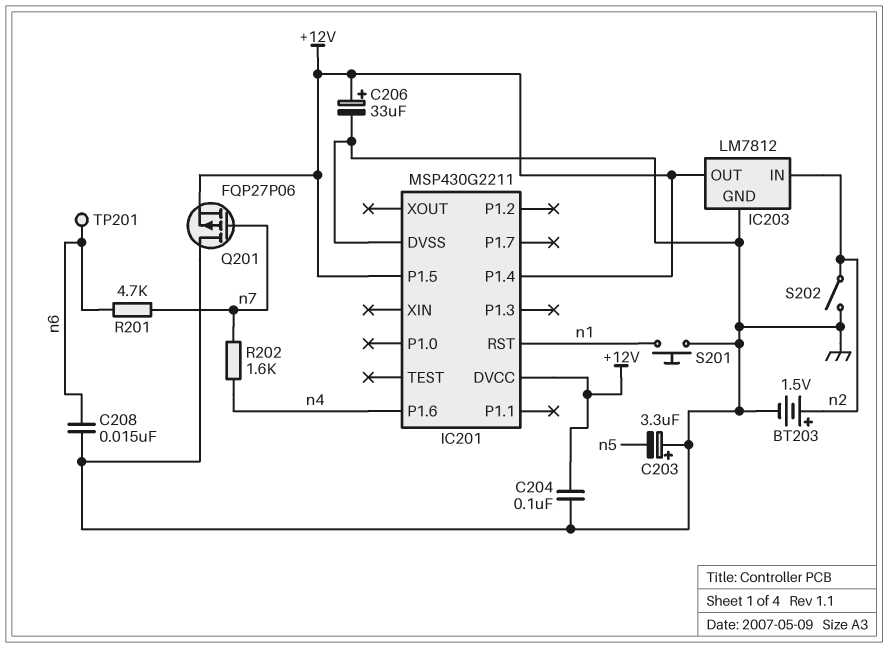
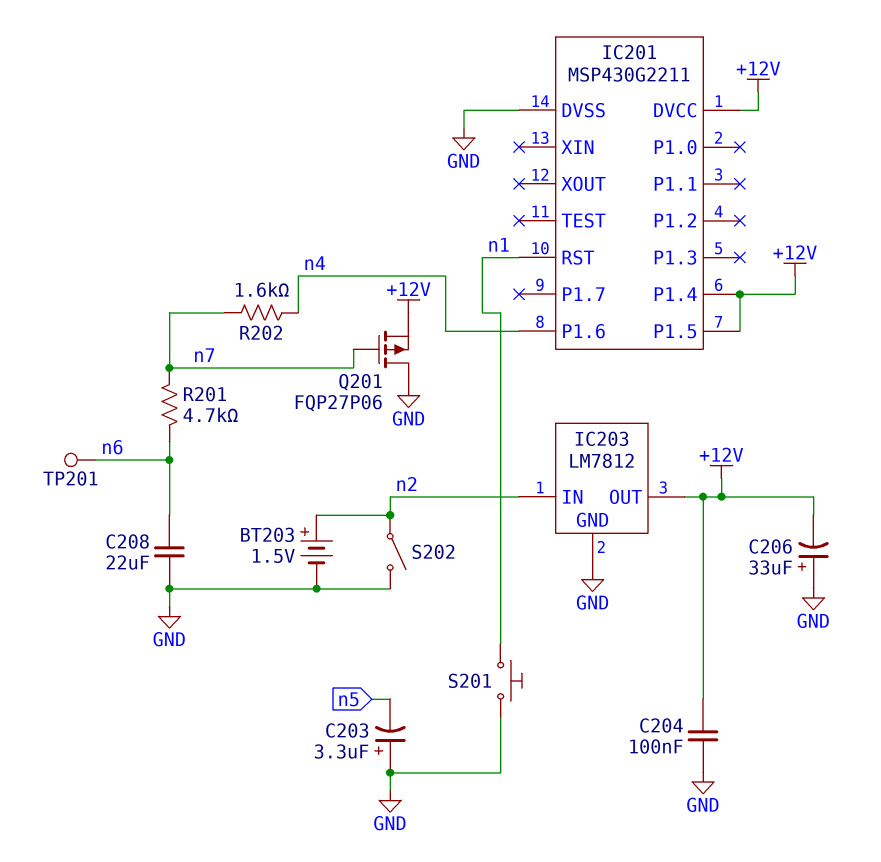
C206: 33uF (plus +12V, minus GND) -> 33uF (plus GND, minus +12V)
C208: 15nF (GND, n6) -> 22uF (GND, n6)

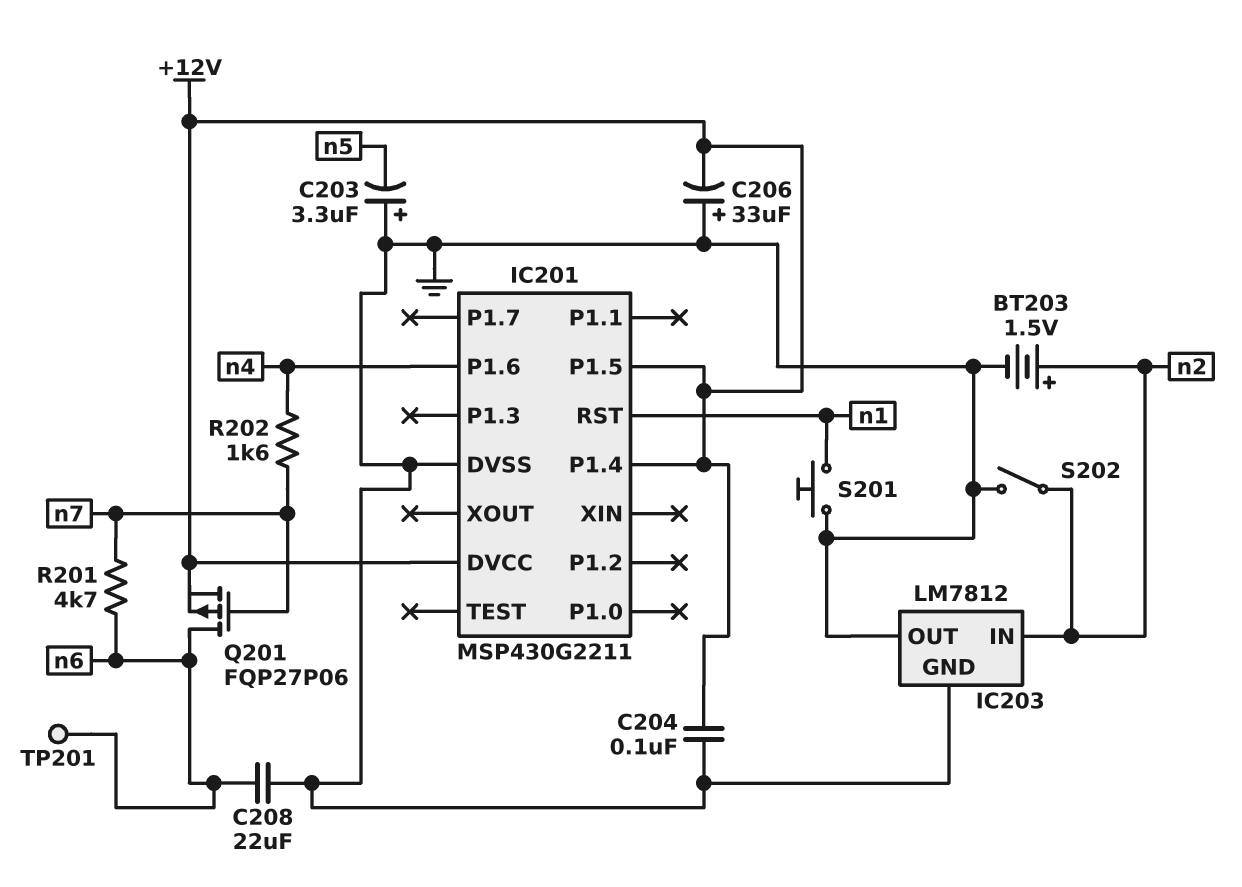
IC203 pin OUT: +12V -> GND
Q201: PMOS FQP27P06 (G n7, D GND, S +12V) -> PMOS FQP27P06 (G n7, D n6, S +12V)

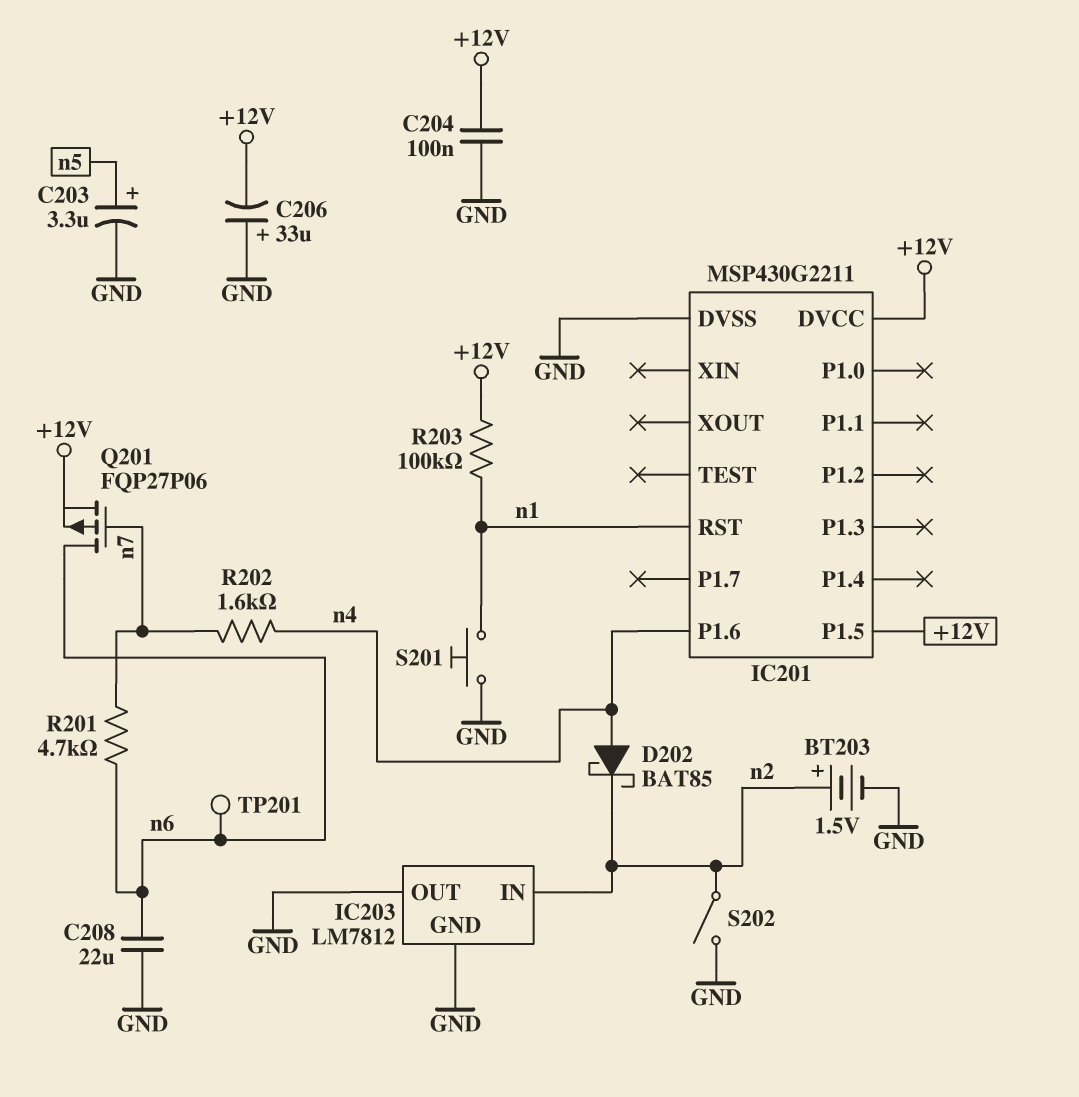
C203: 3.3uF (plus GND, minus n5) -> 3.3uF (plus n5, minus GND)
D202: none -> schottky BAT85 (A n4, K n2)
IC201 pin P1.4: +12V -> none
R203: none -> 100k (+12V, n1)

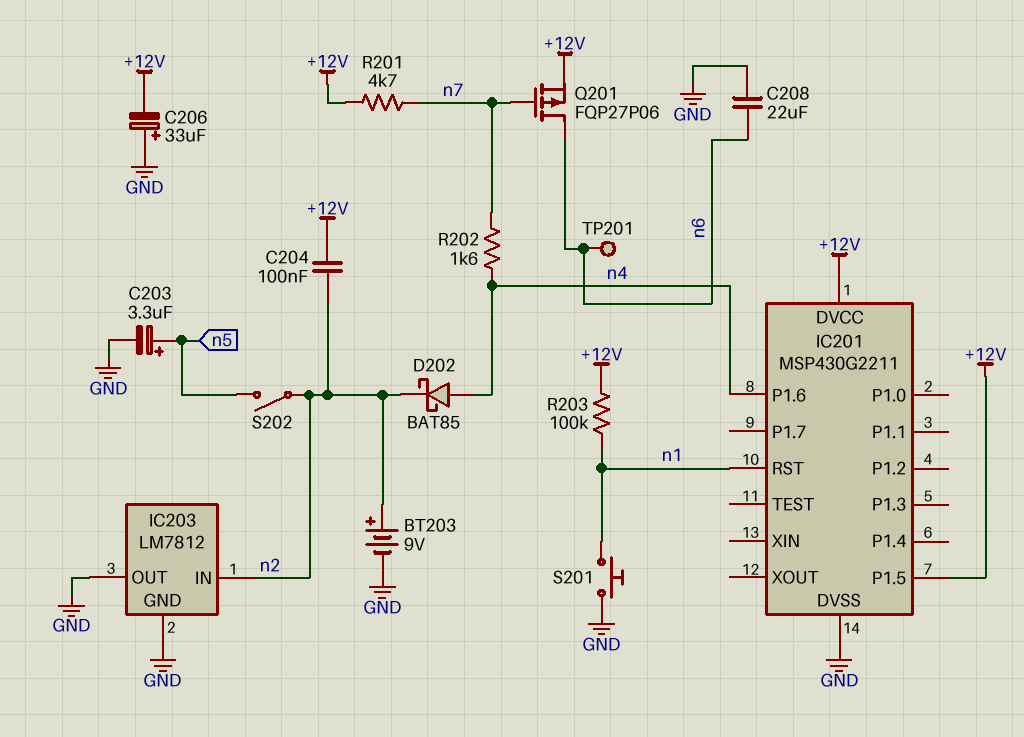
BT203: 1.5V (plus n2, minus GND) -> 9V (plus n2, minus GND)
C204: 100nF (+12V, GND) -> 100nF (+12V, n2)
R201: 4.7k (n6, n7) -> 4.7k (+12V, n7)
S202: switch (GND, n2) -> switch (n2, n5)

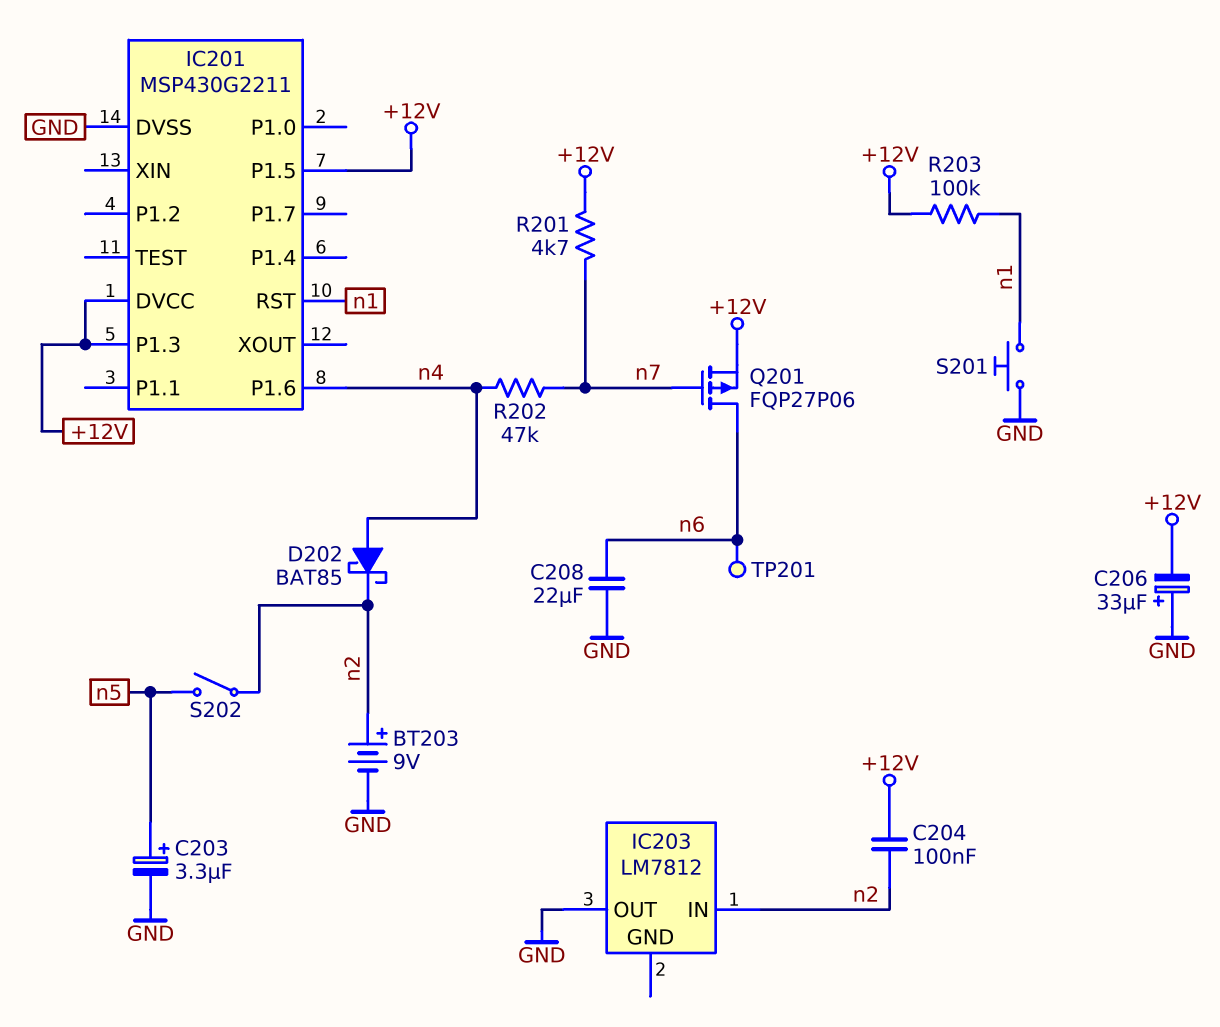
IC201 pin P1.3: none -> +12V
IC203 pin GND: GND -> none
R202: 1.6k (n4, n7) -> 47k (n4, n7)

